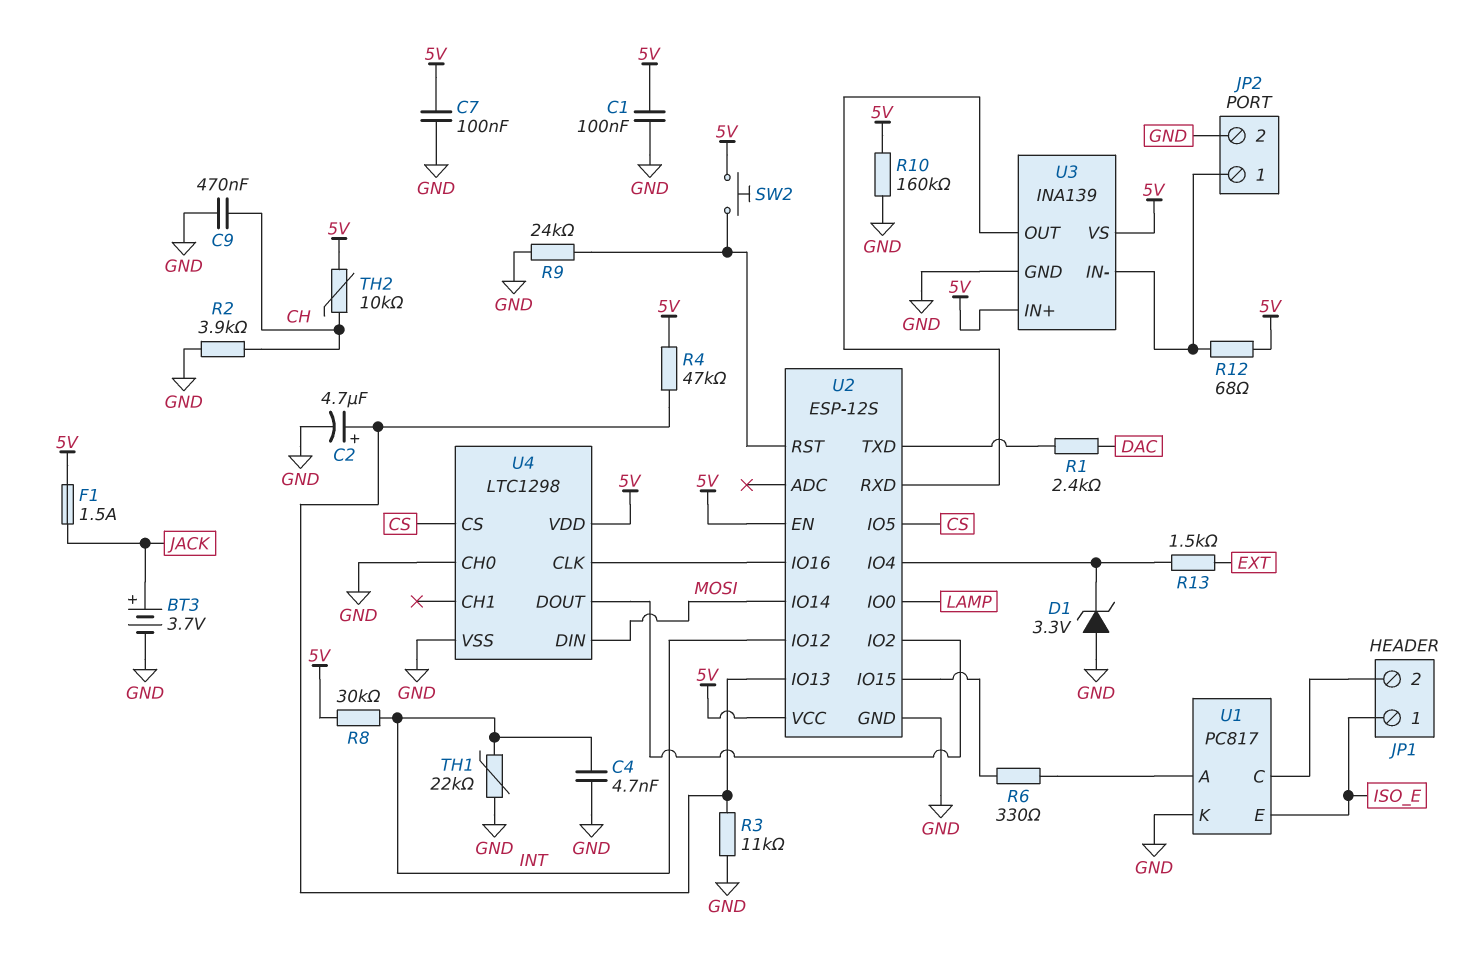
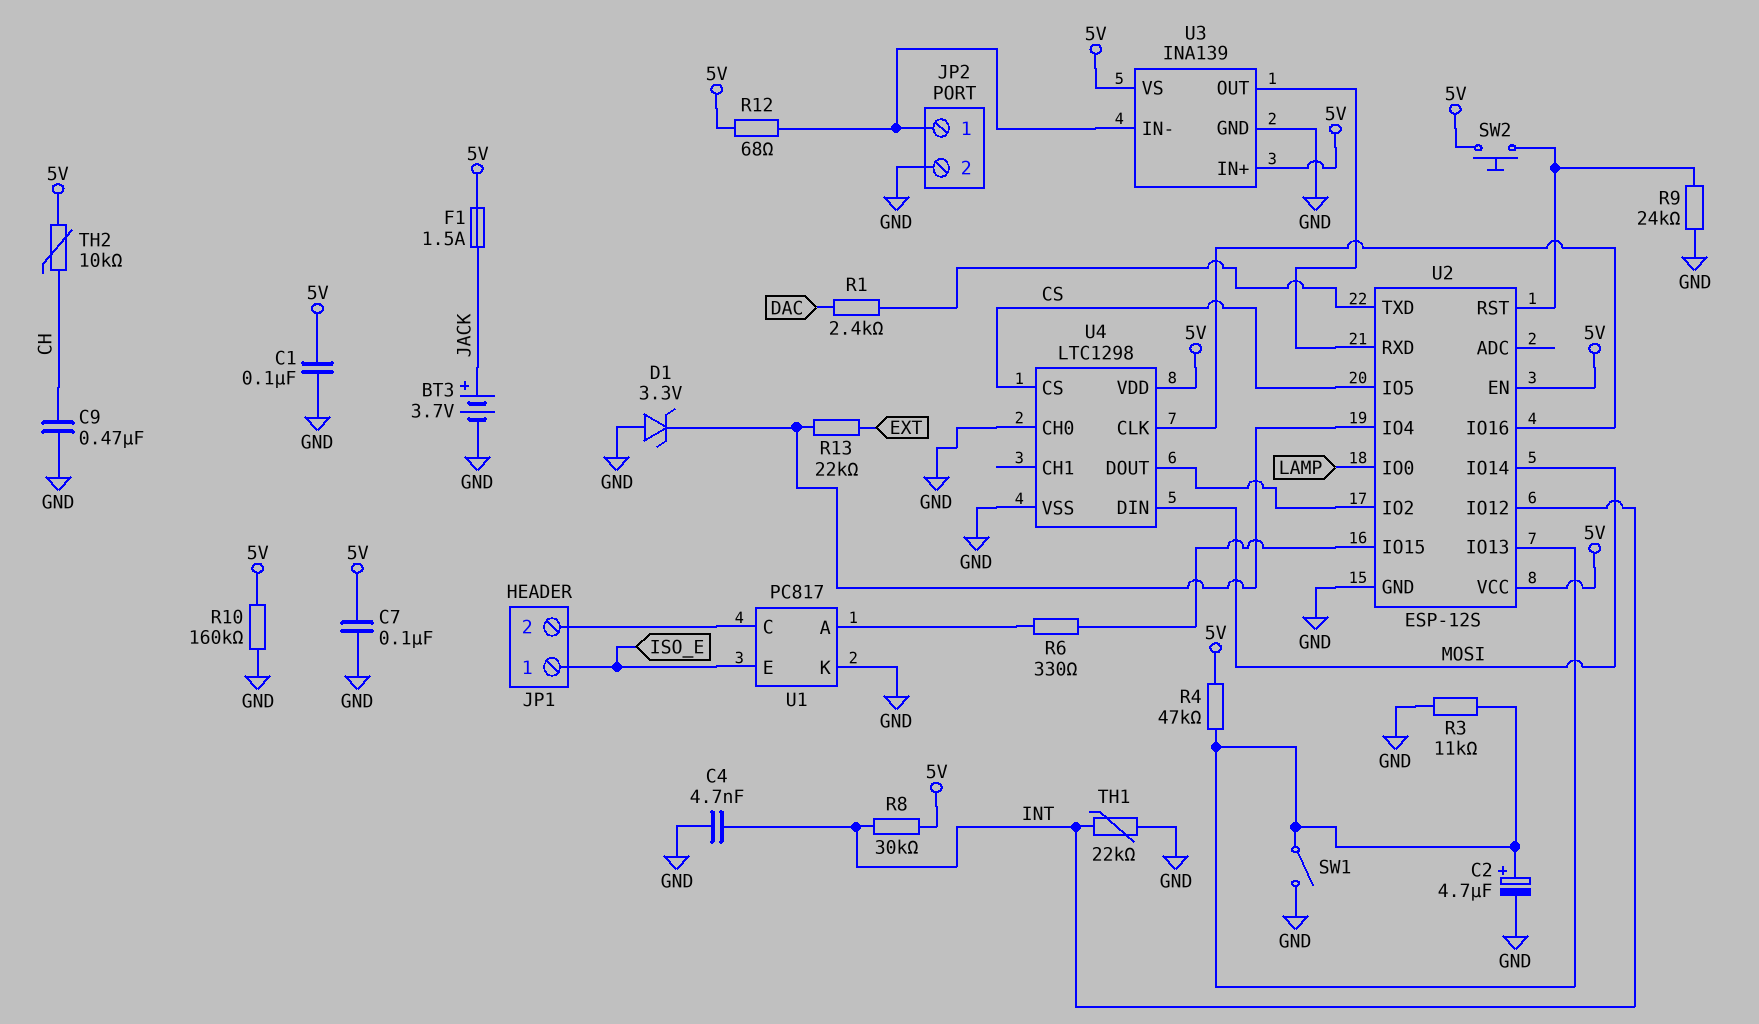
R2: 3.9k (CH, GND) -> none
R13: 1.5k (EXT, U2/IO4) -> 22k (EXT, U2/IO4)
SW1: none -> switch (GND, U2/IO13)

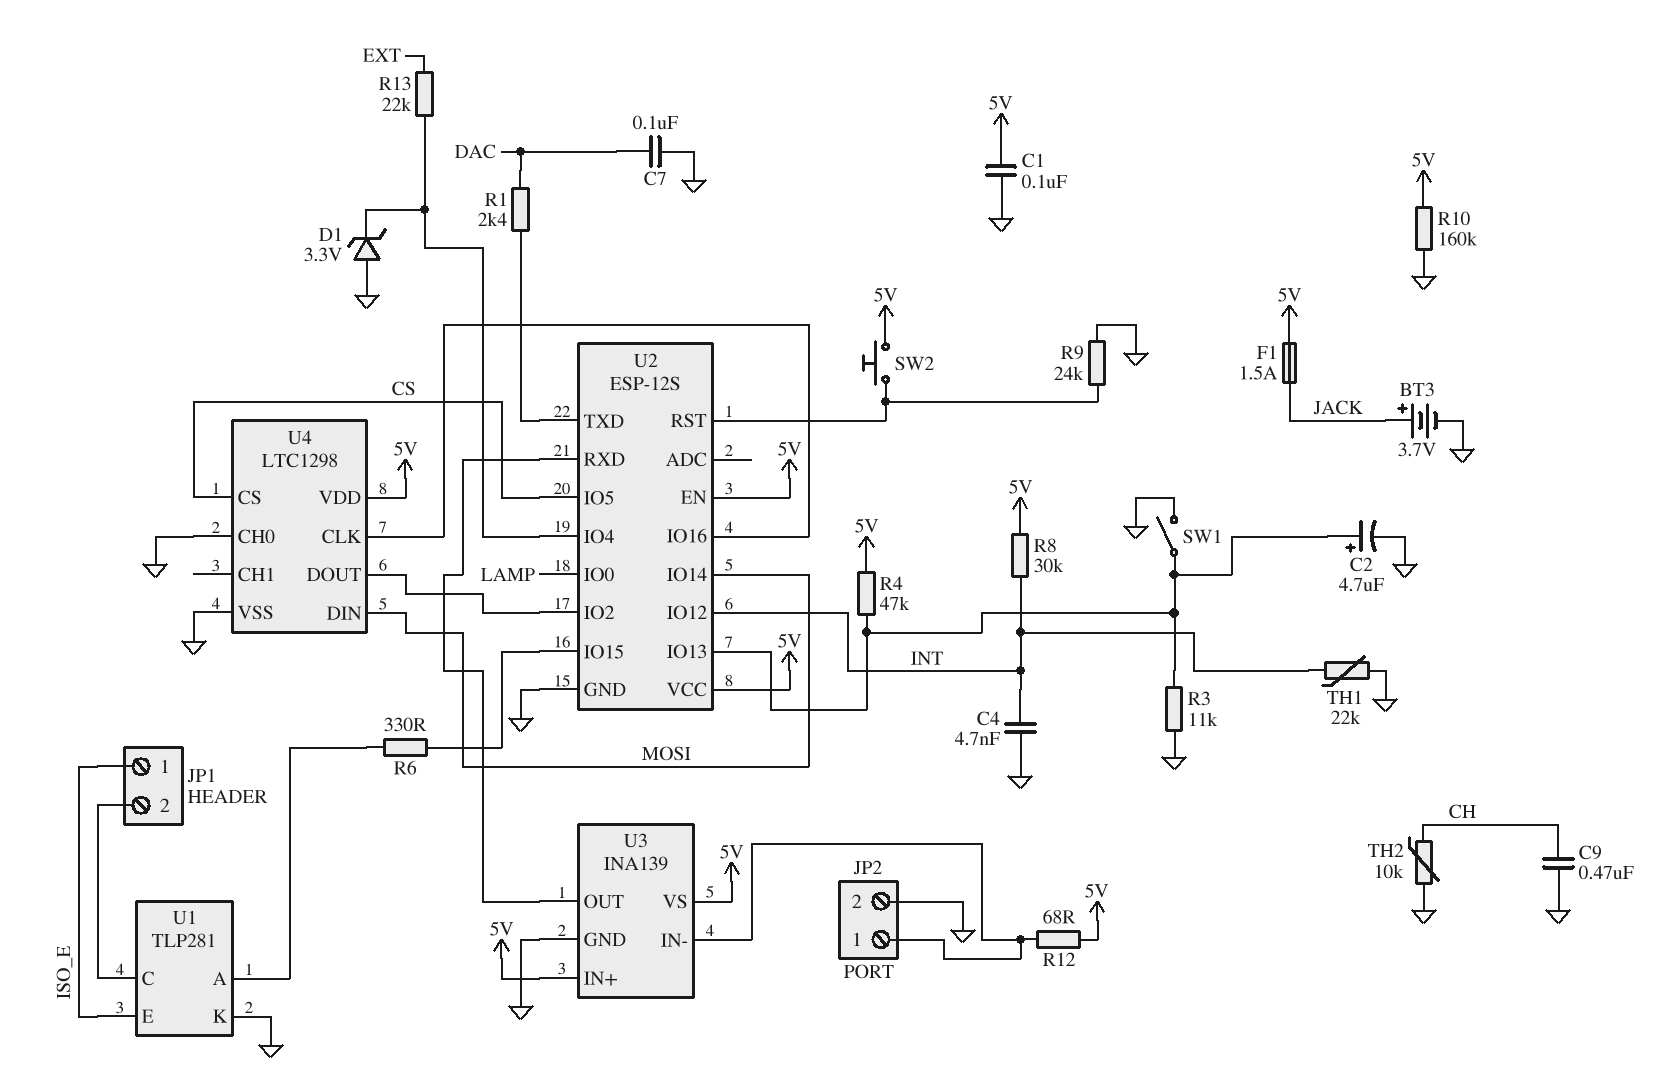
C7: 100nF (5V, GND) -> 100nF (DAC, GND)
TH2: 10k (5V, CH) -> 10k (CH, GND)
U1: PC817 -> TLP281

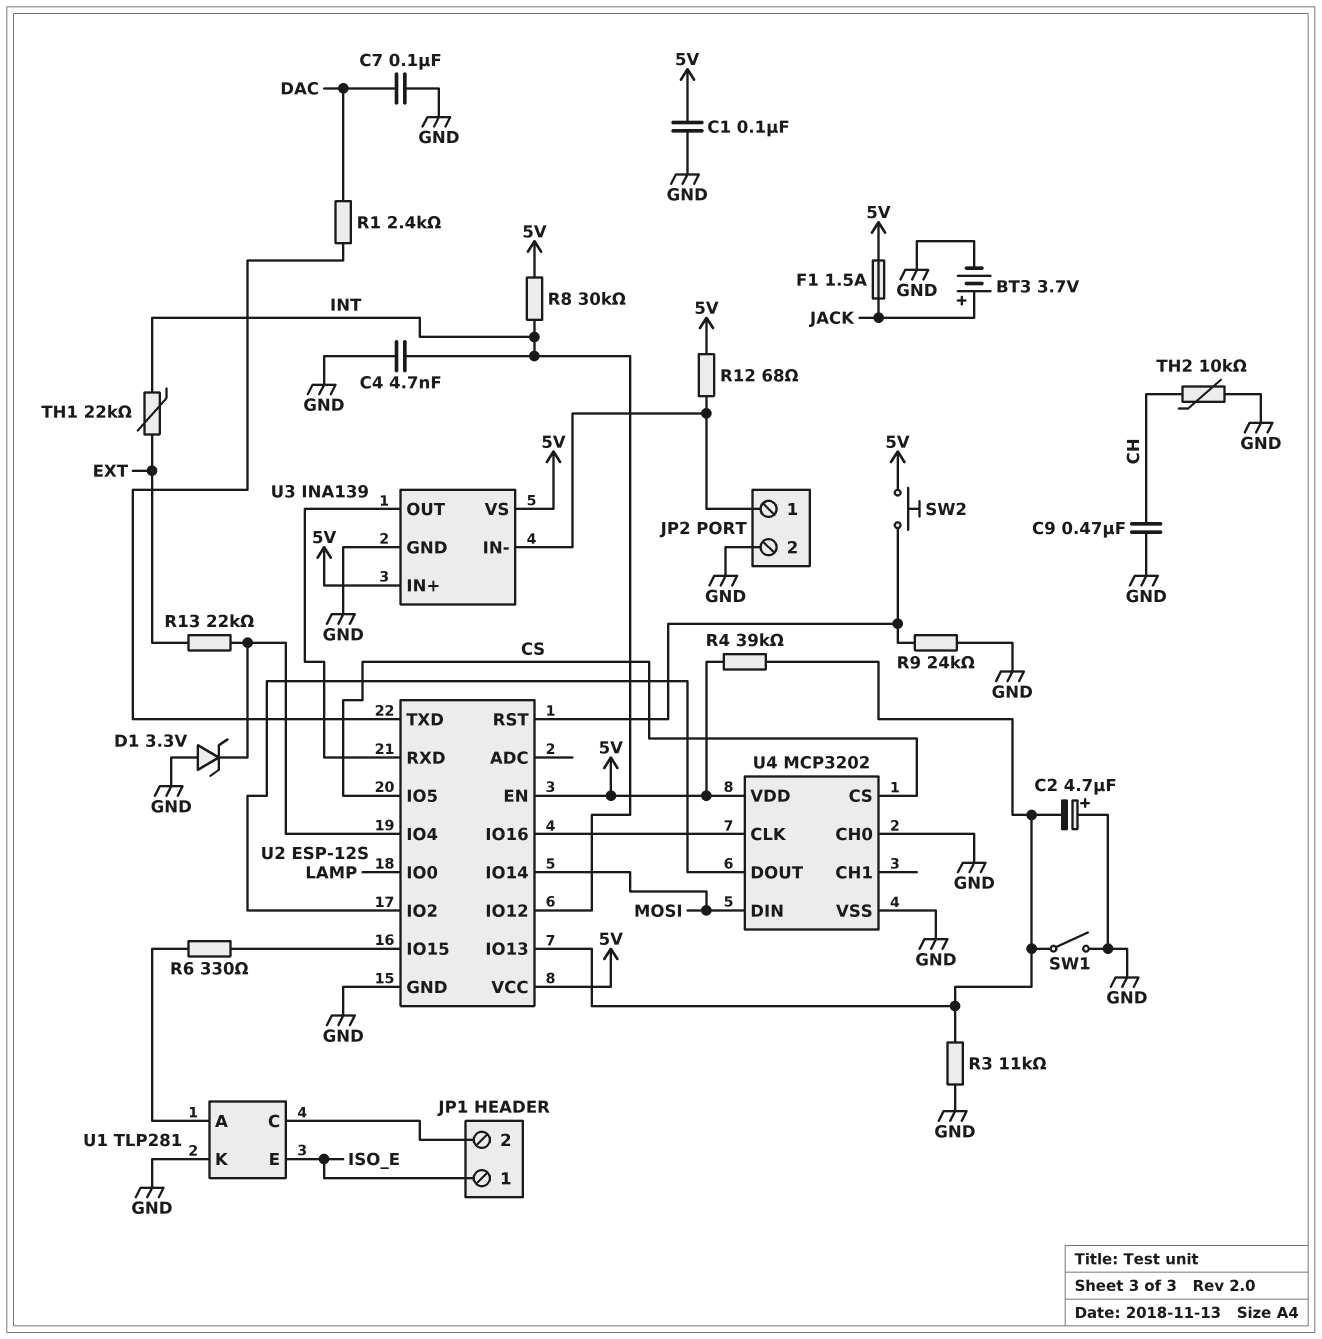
C2: 4.7uF (plus U2/IO13, minus GND) -> 4.7uF (plus GND, minus U2/IO13)
R4: 47k (5V, U2/IO13) -> 39k (5V, U2/IO13)
R10: 160k (5V, GND) -> none
TH1: 22k (GND, INT) -> 22k (EXT, INT)
U4: LTC1298 -> MCP3202

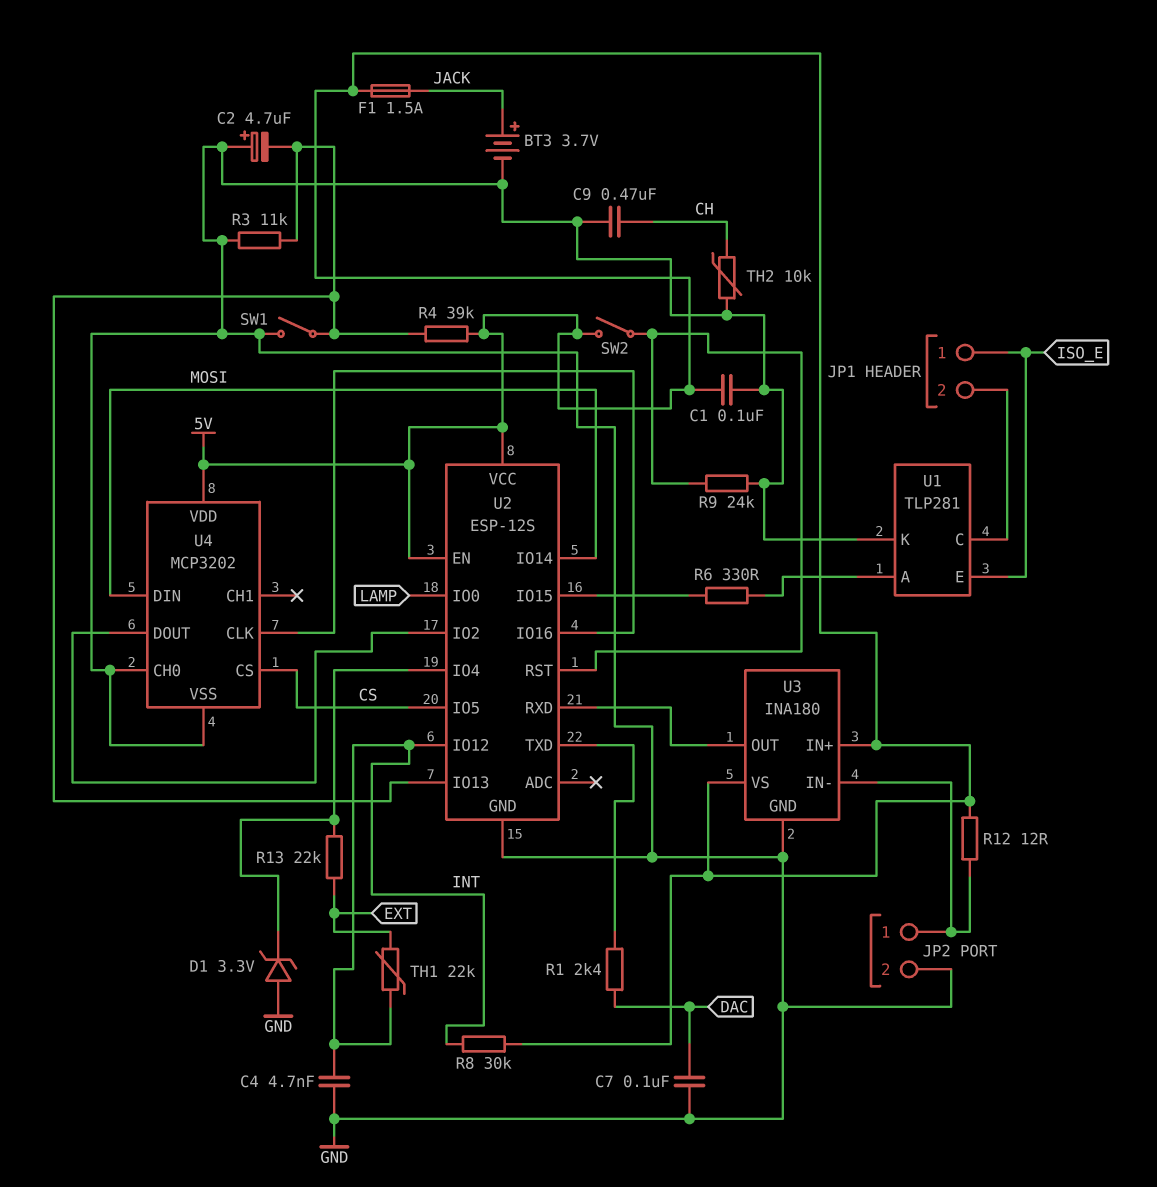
R12: 68 (5V, JP2/1) -> 12 (5V, JP2/1)
SW2: button (5V, U2/RST) -> switch (5V, U2/RST)
U3: INA139 -> INA180

